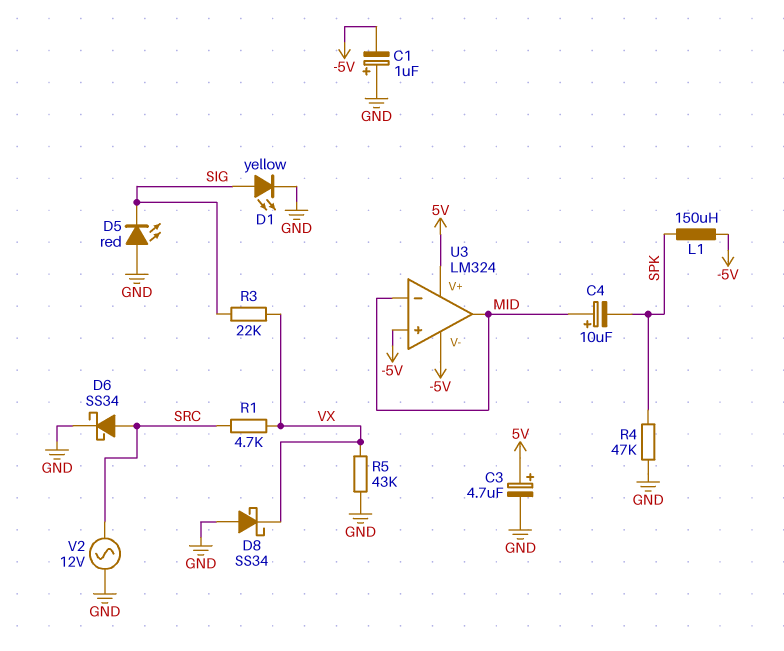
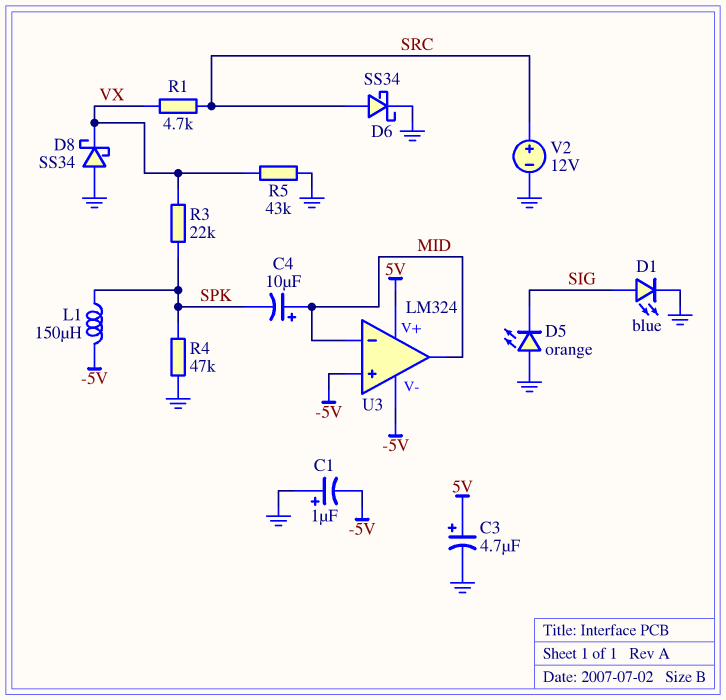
D1: LED yellow (A SIG, K GND) -> LED blue (A SIG, K GND)
D5: LED red (A GND, K SIG) -> LED orange (A GND, K SIG)
R3: 22k (SIG, VX) -> 22k (SPK, VX)
V2: AC 12V (GND, SRC) -> 12V (plus SRC, minus GND)

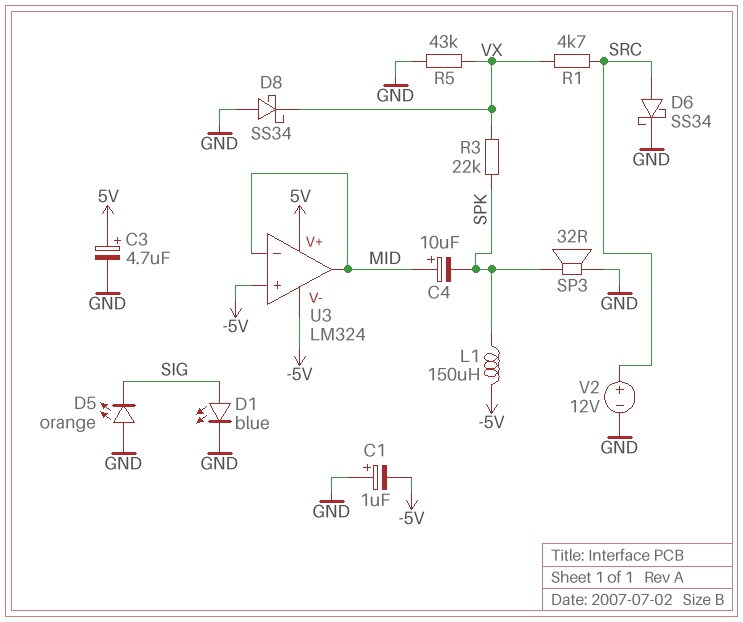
R4: 47k (GND, SPK) -> none
SP3: none -> speaker 32R (GND, SPK)

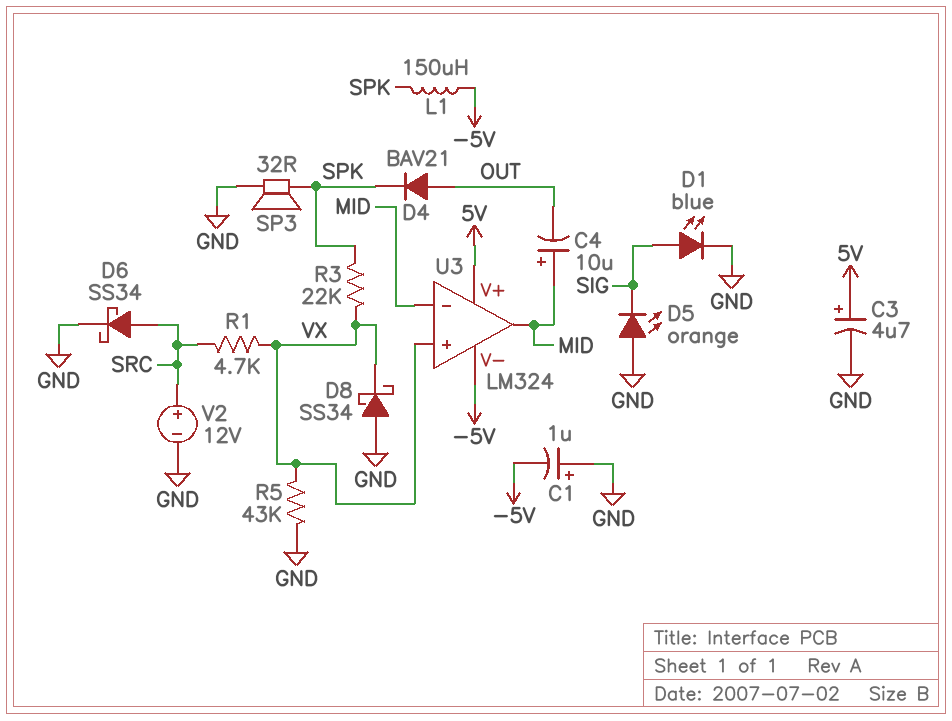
C4: 10uF (plus MID, minus SPK) -> 10uF (plus MID, minus OUT)
D4: none -> diode BAV21 (A OUT, K SPK)
U3 pin in+: -5V -> VX

